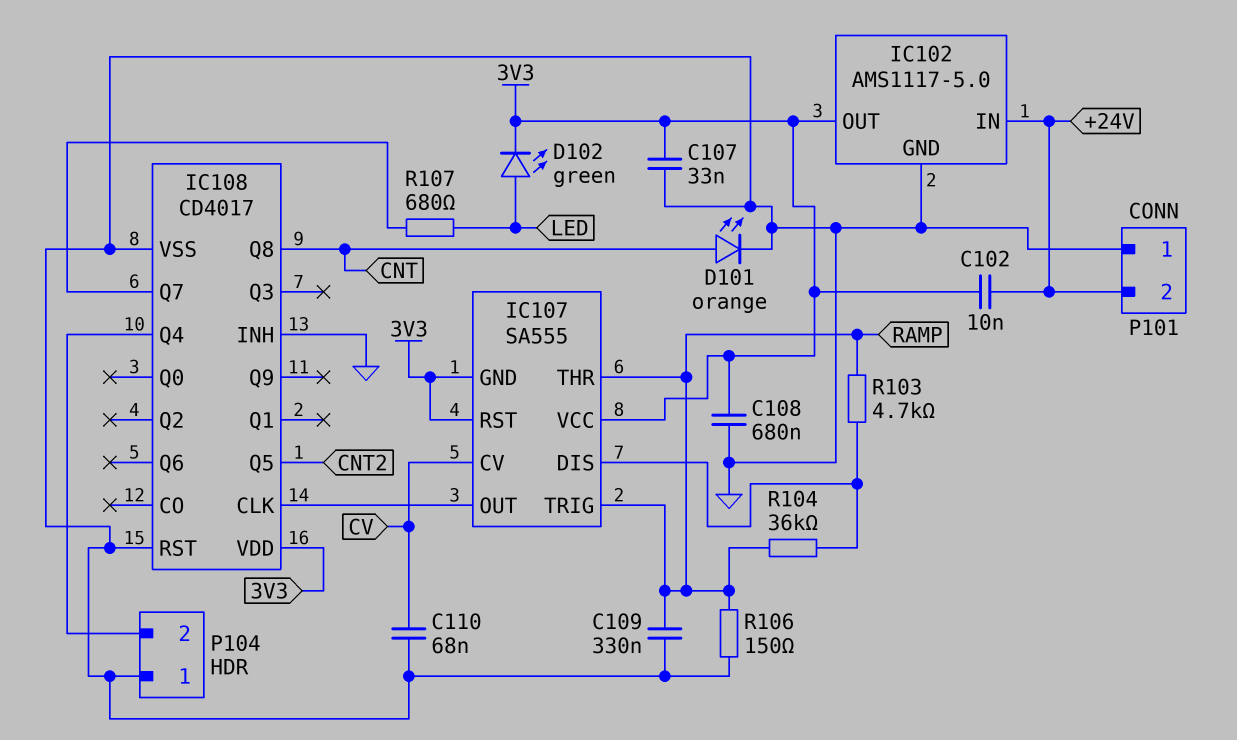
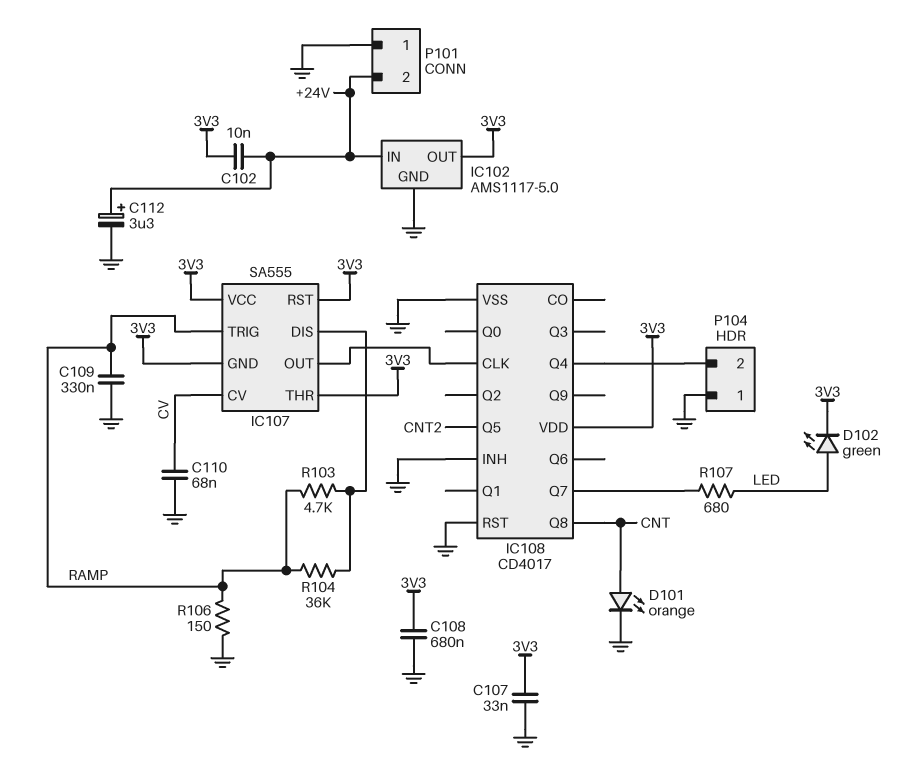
C112: none -> 3.3uF (plus +24V, minus GND)
IC107 pin THR: RAMP -> 3V3

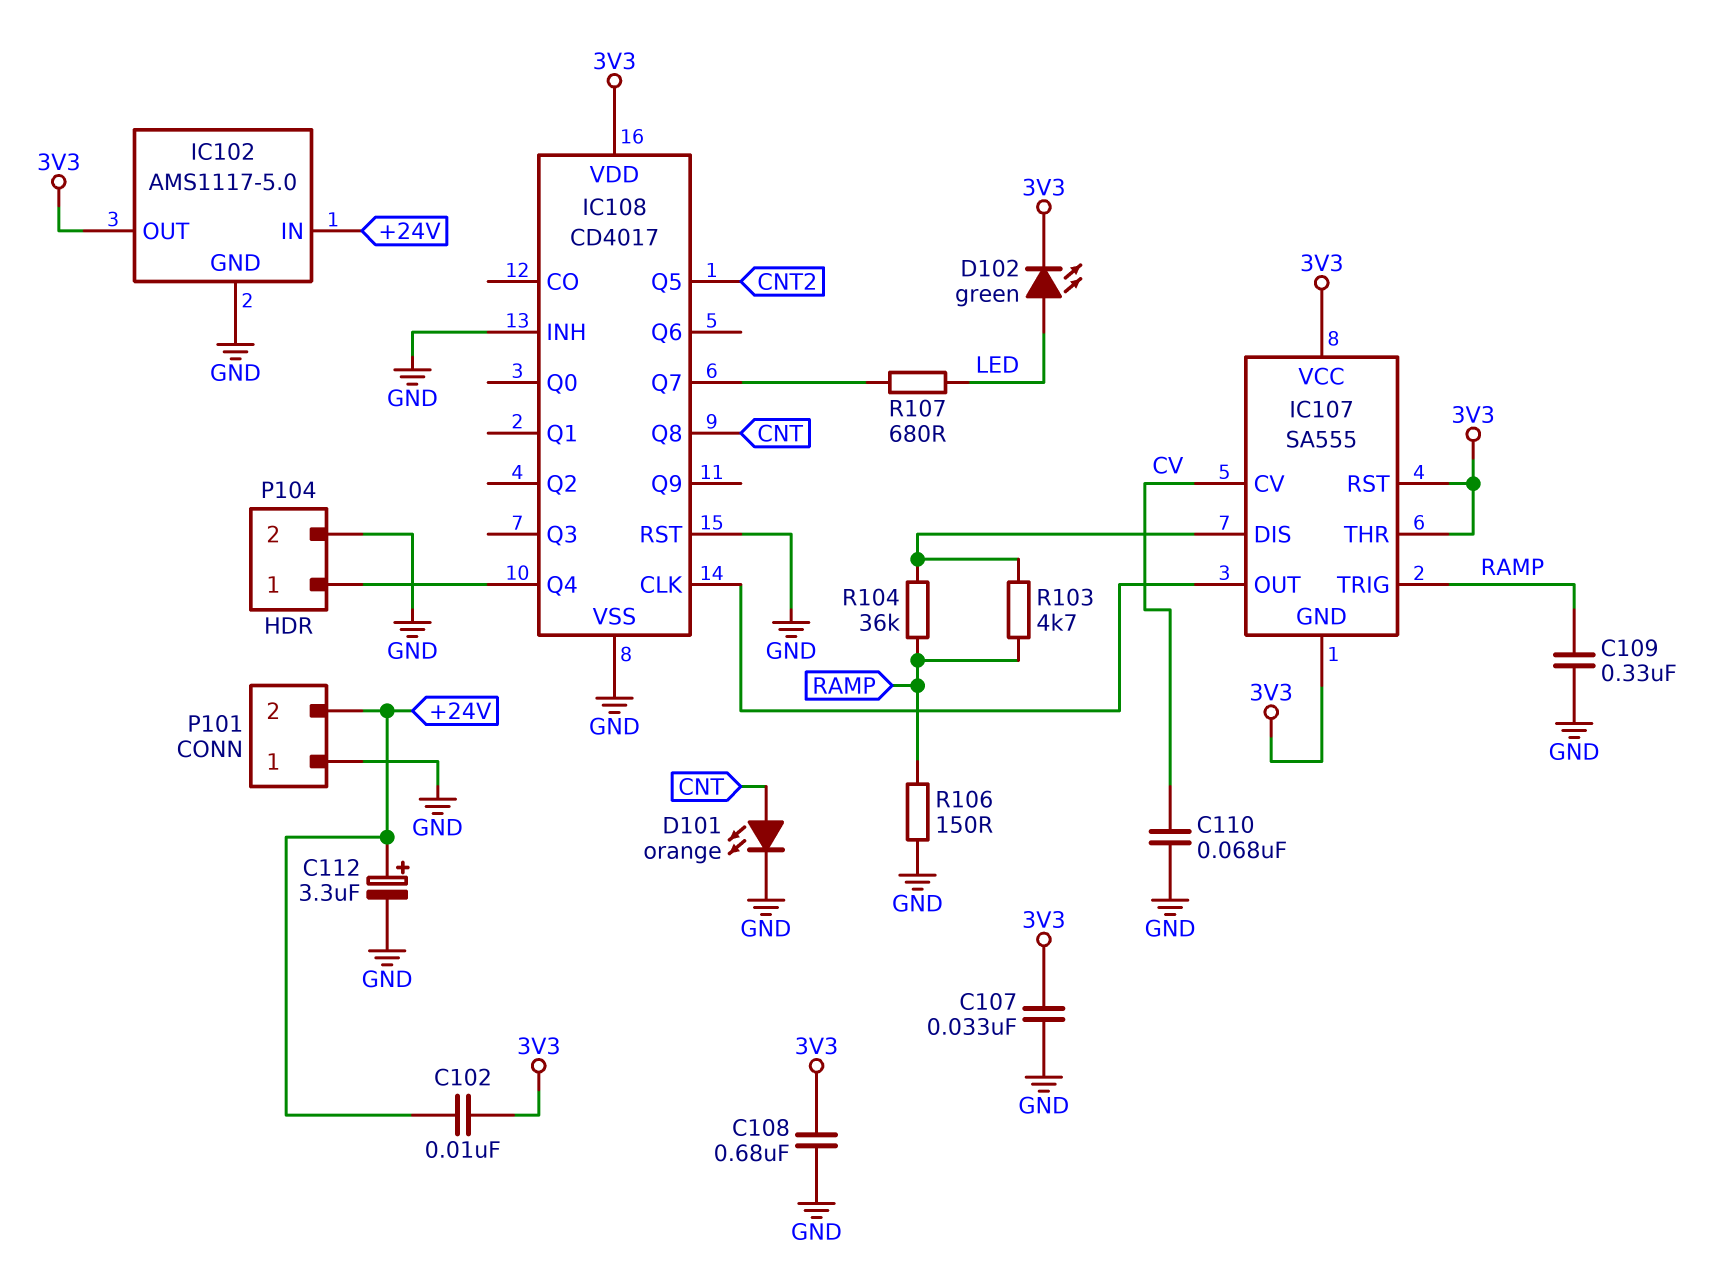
P104 pin 1: GND -> IC108/Q4
P104 pin 2: IC108/Q4 -> GND

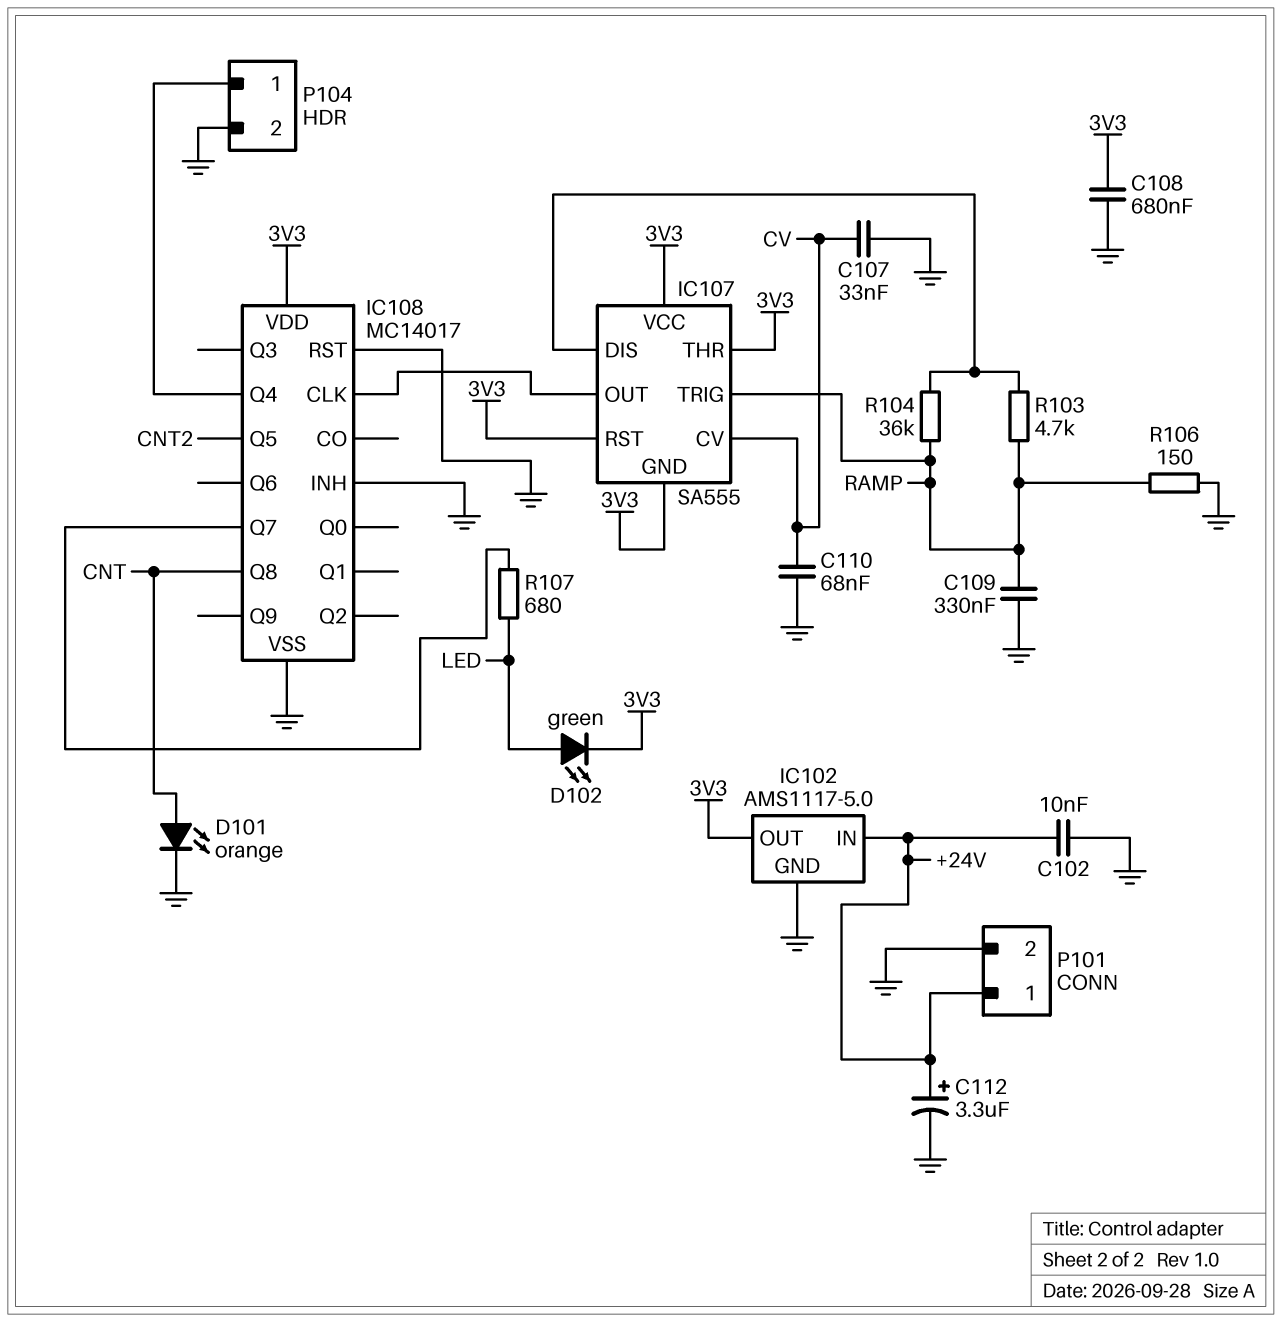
C102: 10nF (+24V, 3V3) -> 10nF (+24V, GND)
C107: 33nF (3V3, GND) -> 33nF (CV, GND)
IC108: CD4017 -> MC14017
P101 pin 1: GND -> +24V
P101 pin 2: +24V -> GND

